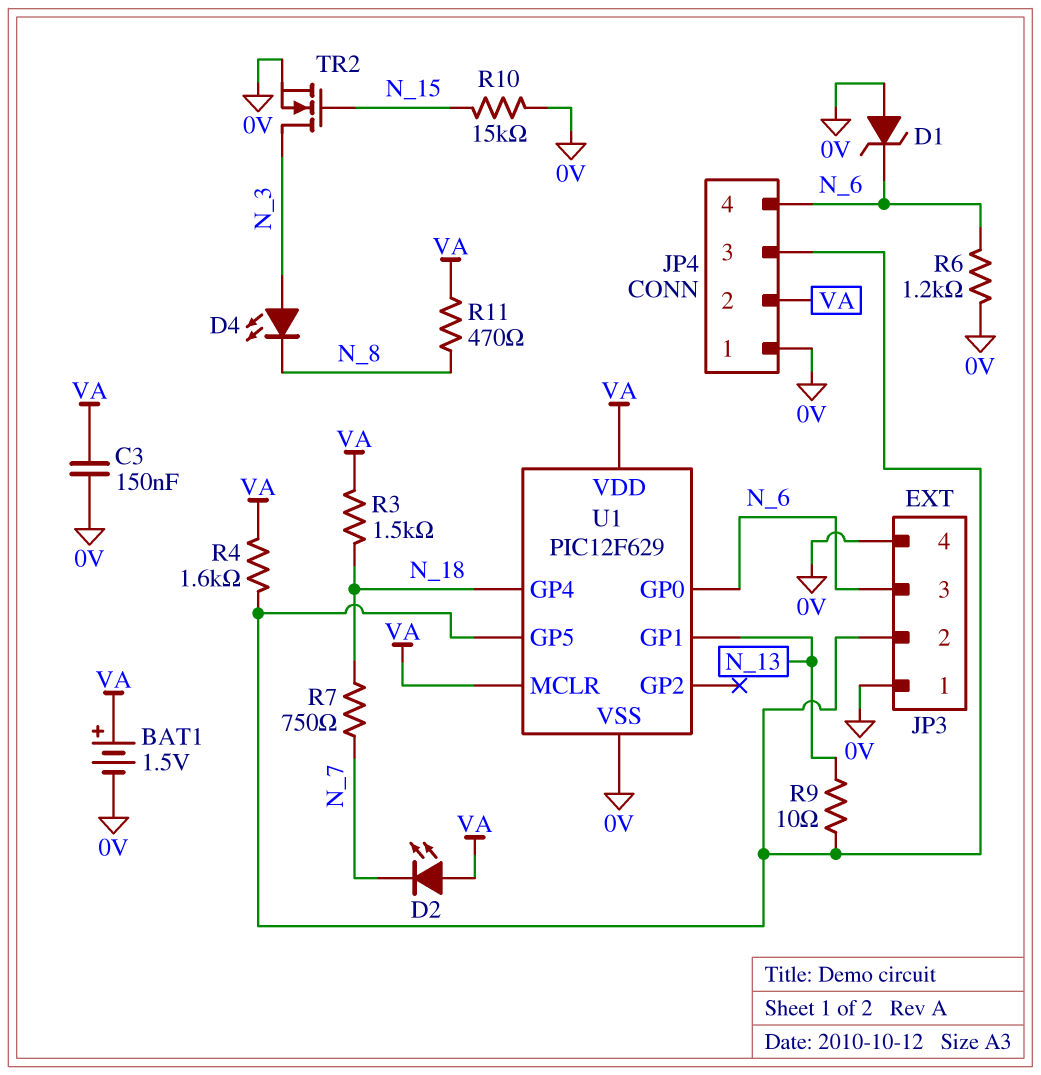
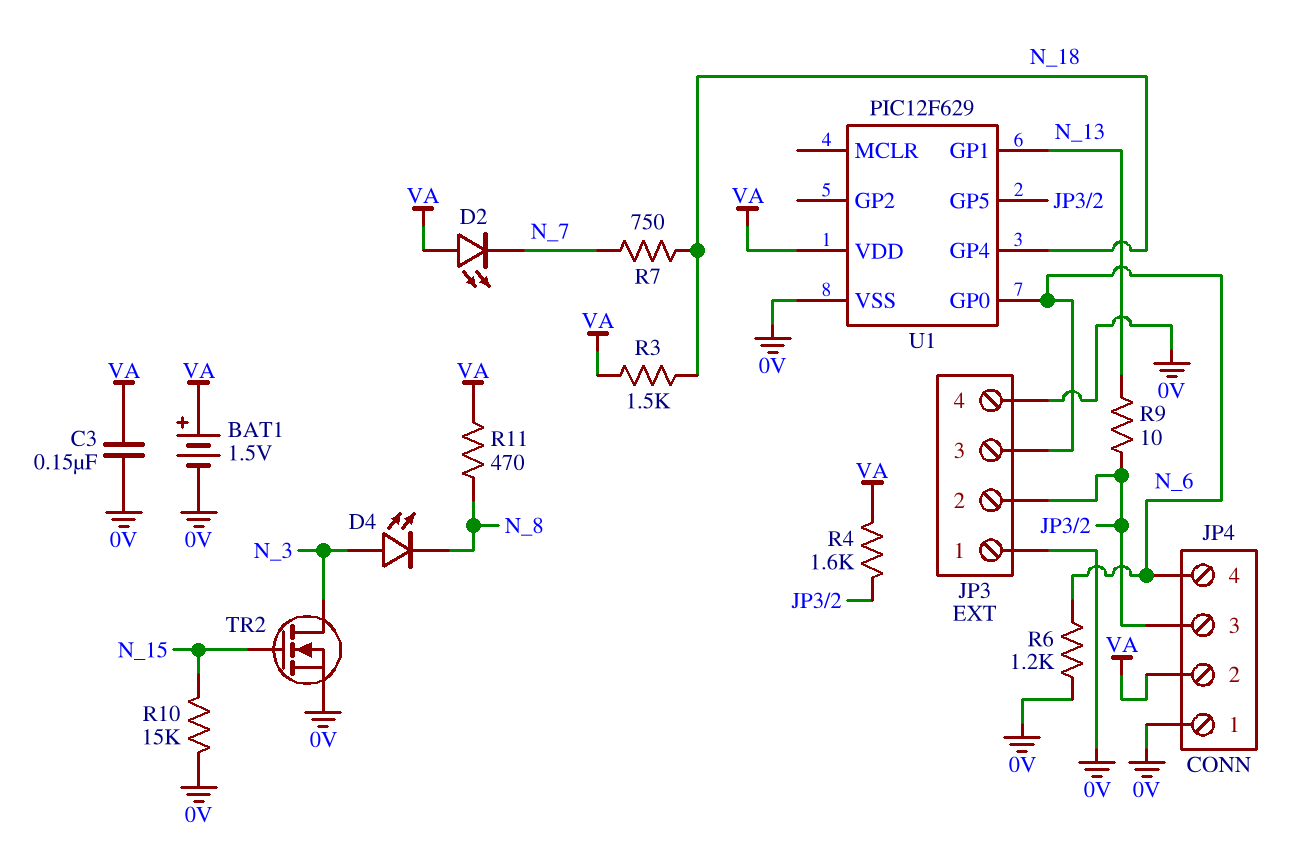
D1: zener (A 0V, K N_6) -> none
U1 pin MCLR: VA -> none

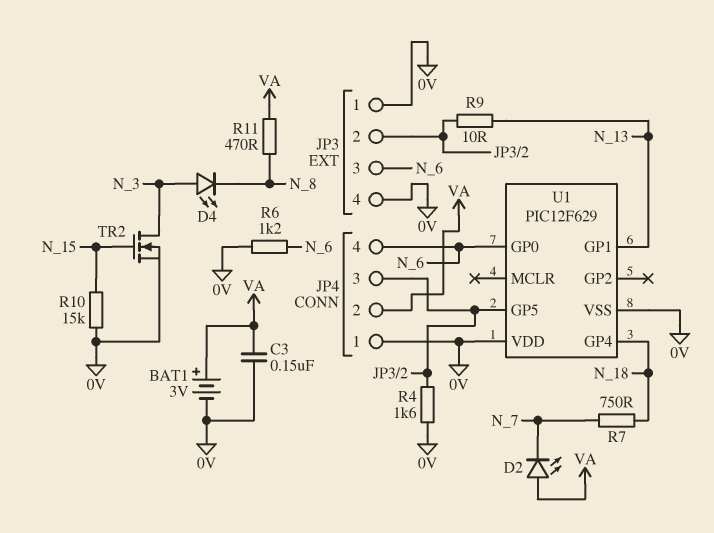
BAT1: 1.5V (plus VA, minus 0V) -> 3V (plus VA, minus 0V)
R3: 1.5k (N_18, VA) -> none
R4: 1.6k (JP3/2, VA) -> 1.6k (0V, JP3/2)
U1 pin VDD: VA -> 0V

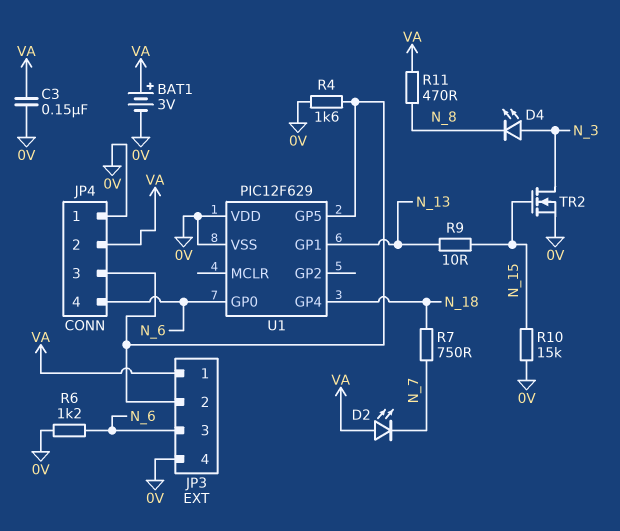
JP3 pin 1: 0V -> VA
R9: 10 (JP3/2, N_13) -> 10 (N_13, N_15)

